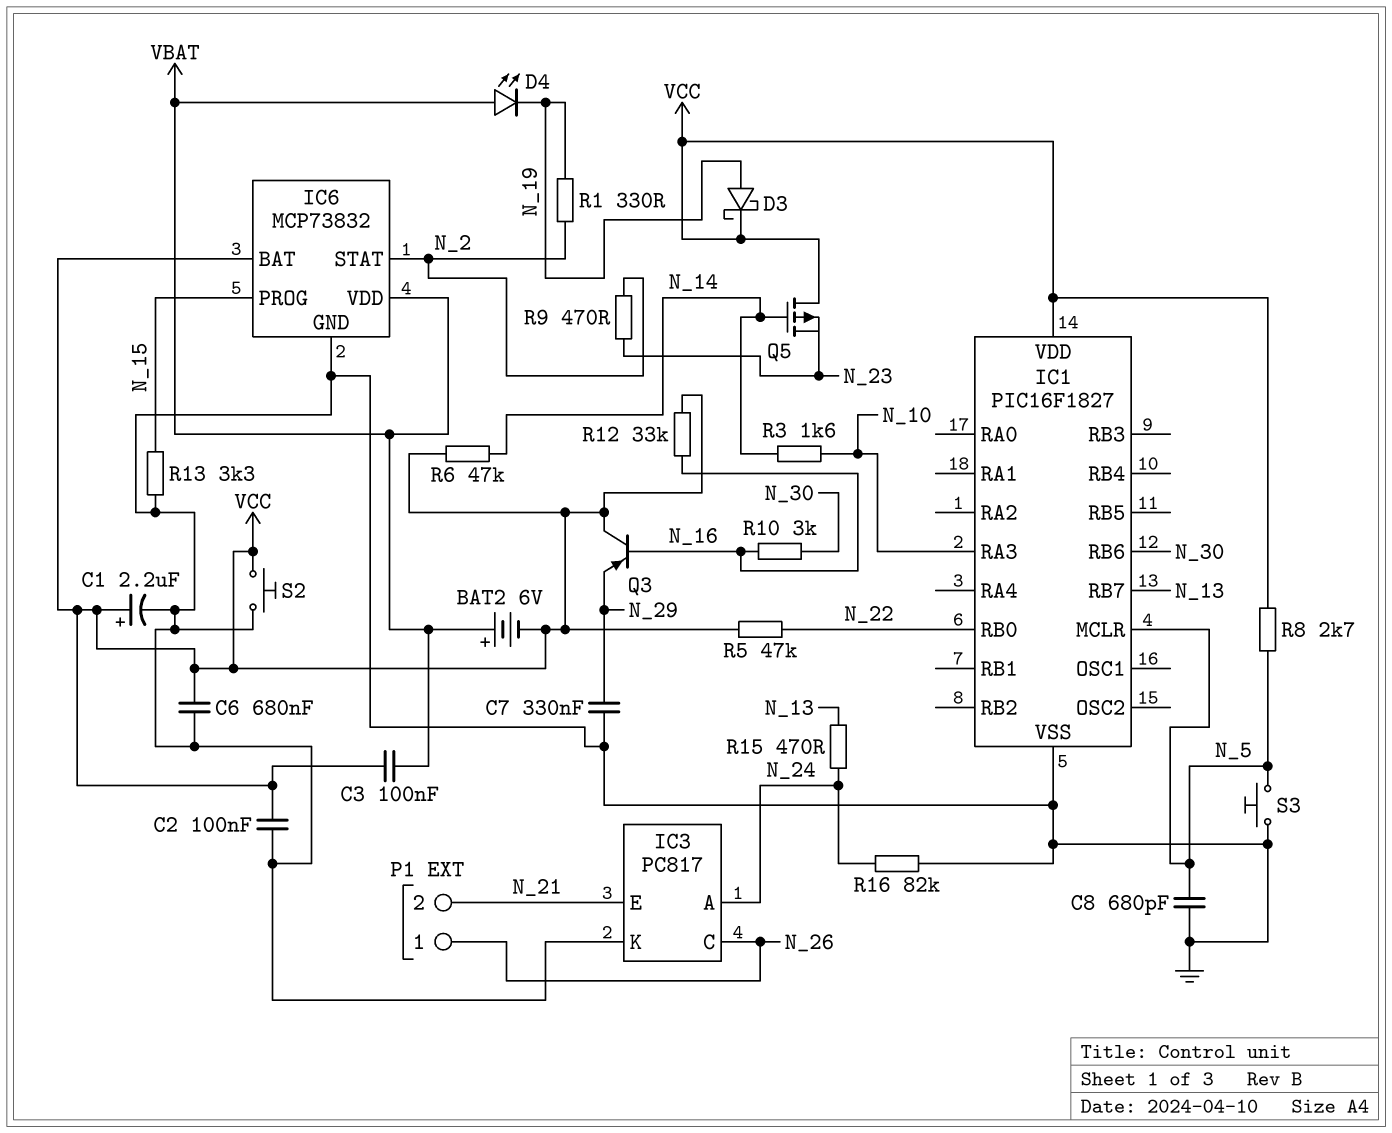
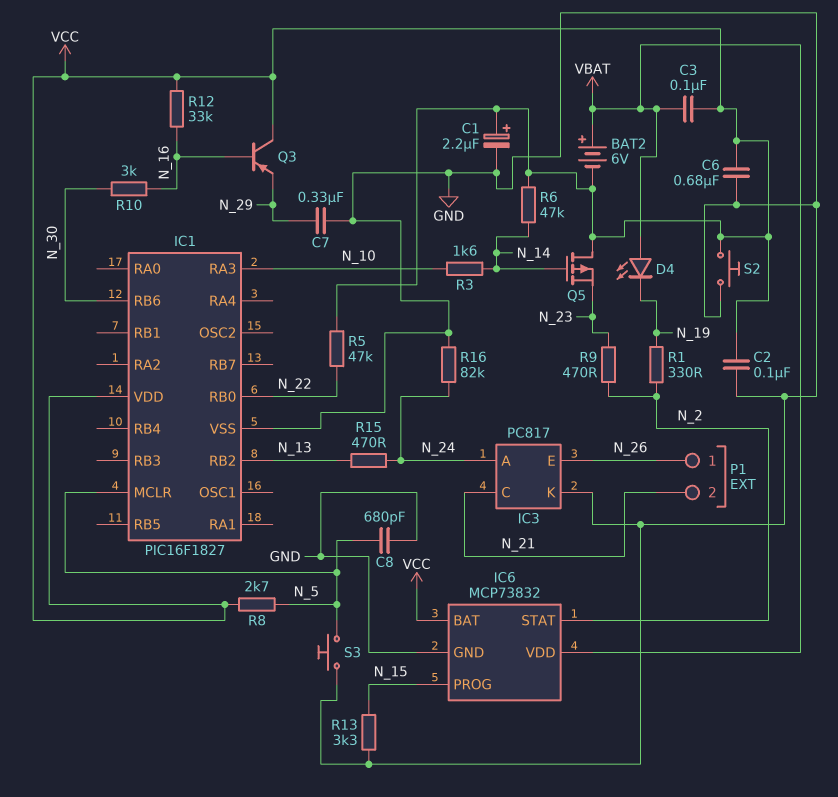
D3: schottky (A N_19, K VCC) -> none
IC1 pin RB2: none -> N_13
IC1 pin RB7: N_13 -> none
IC3 pin C: N_26 -> N_21
IC3 pin E: N_21 -> N_26

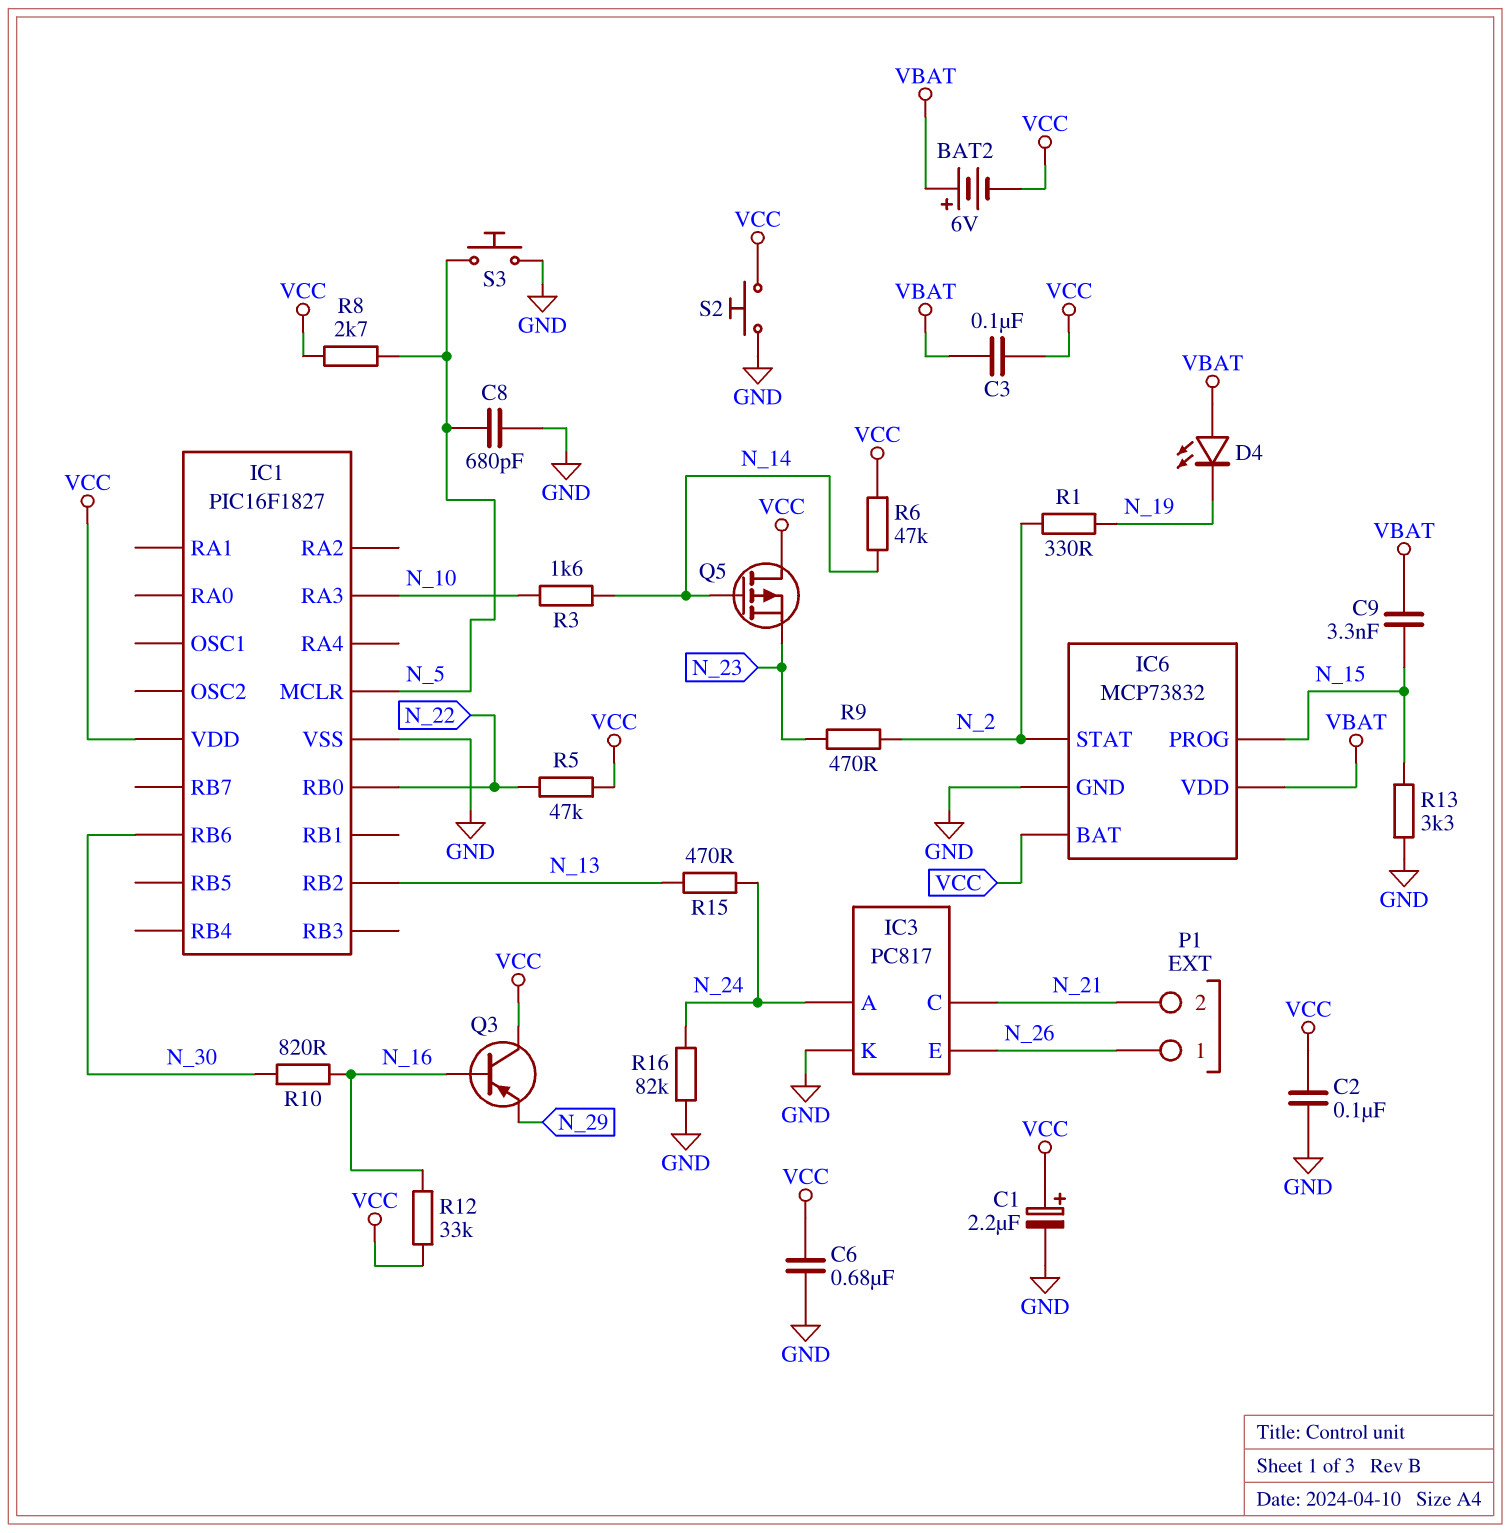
C7: 330nF (GND, N_29) -> none
C9: none -> 3.3nF (N_15, VBAT)
R10: 3k (N_16, N_30) -> 820 (N_16, N_30)

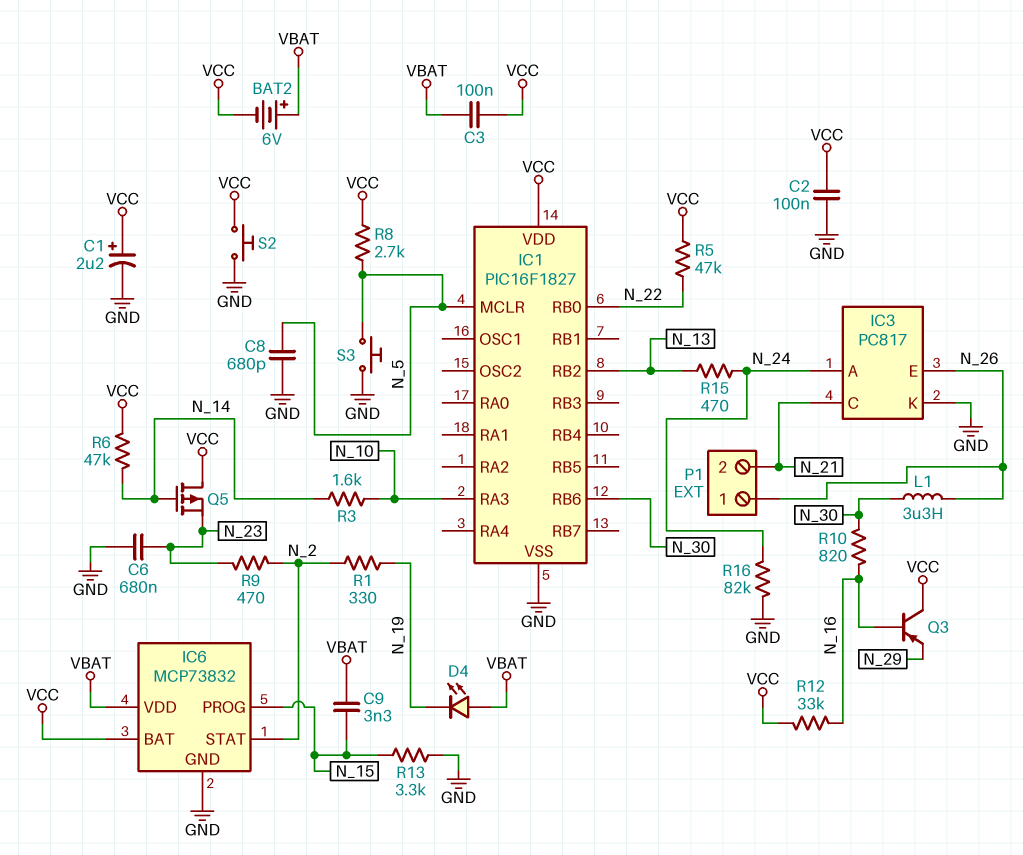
C6: 680nF (GND, VCC) -> 680nF (GND, N_23)
L1: none -> 3.3uH (N_26, N_30)

